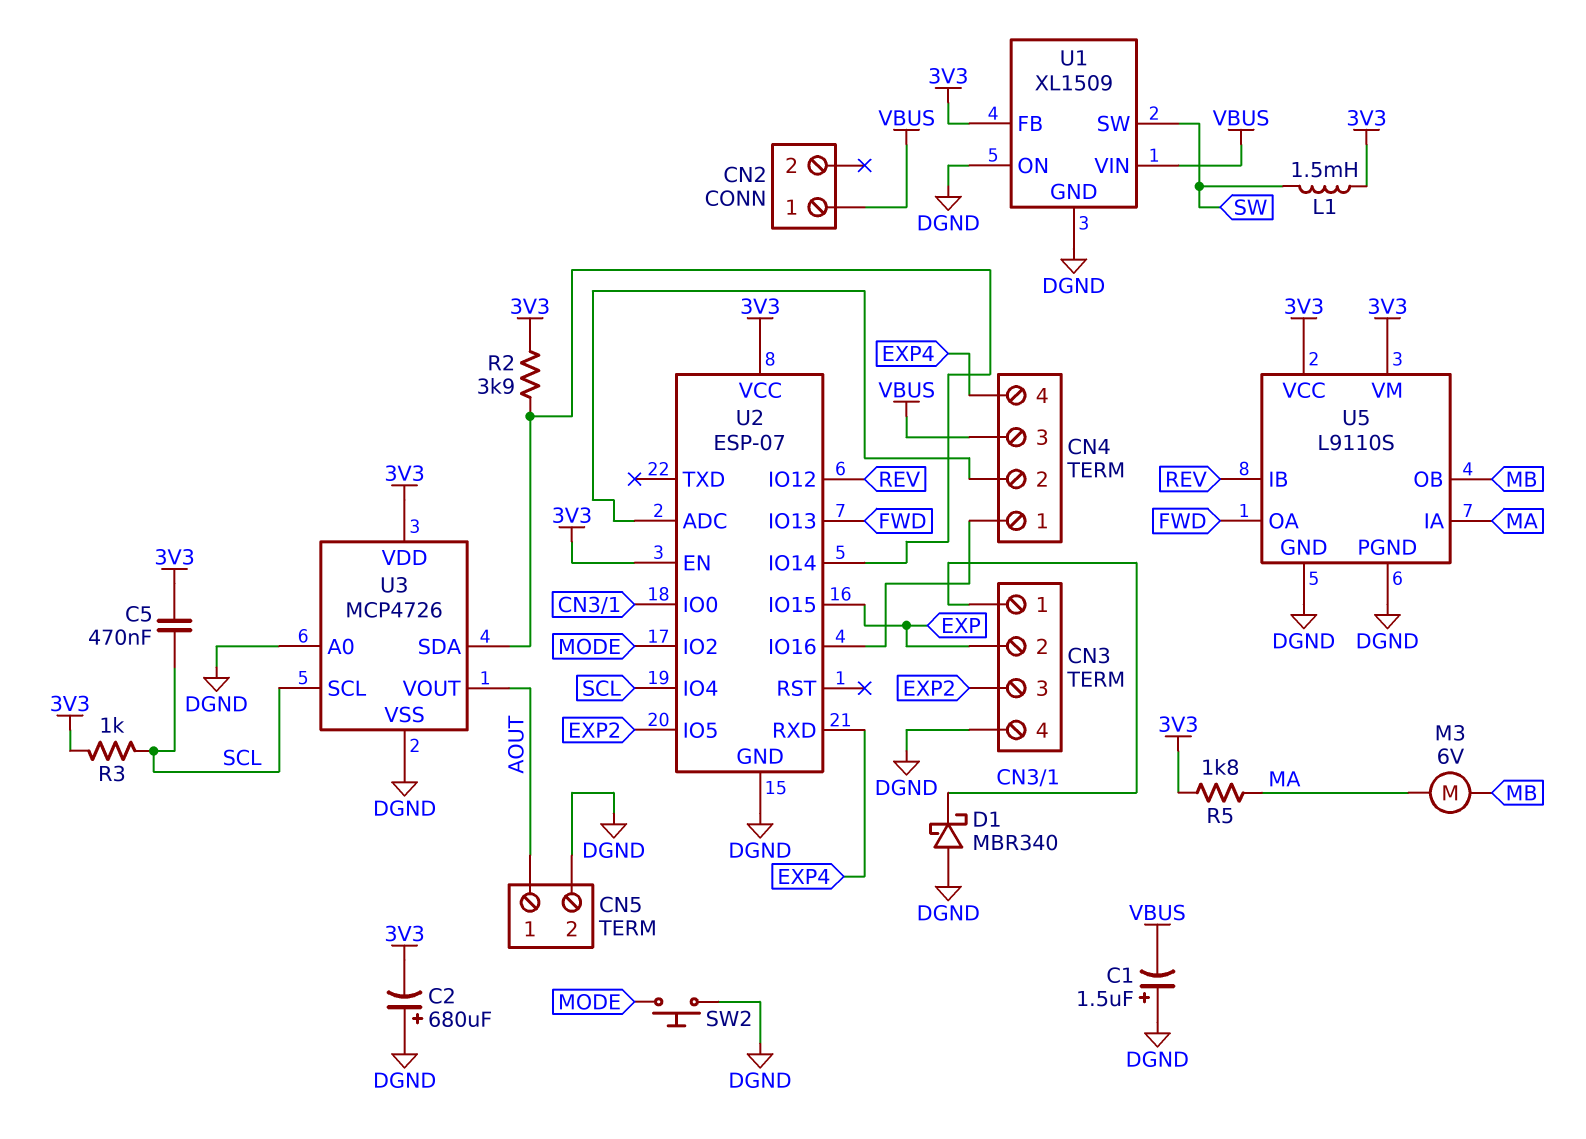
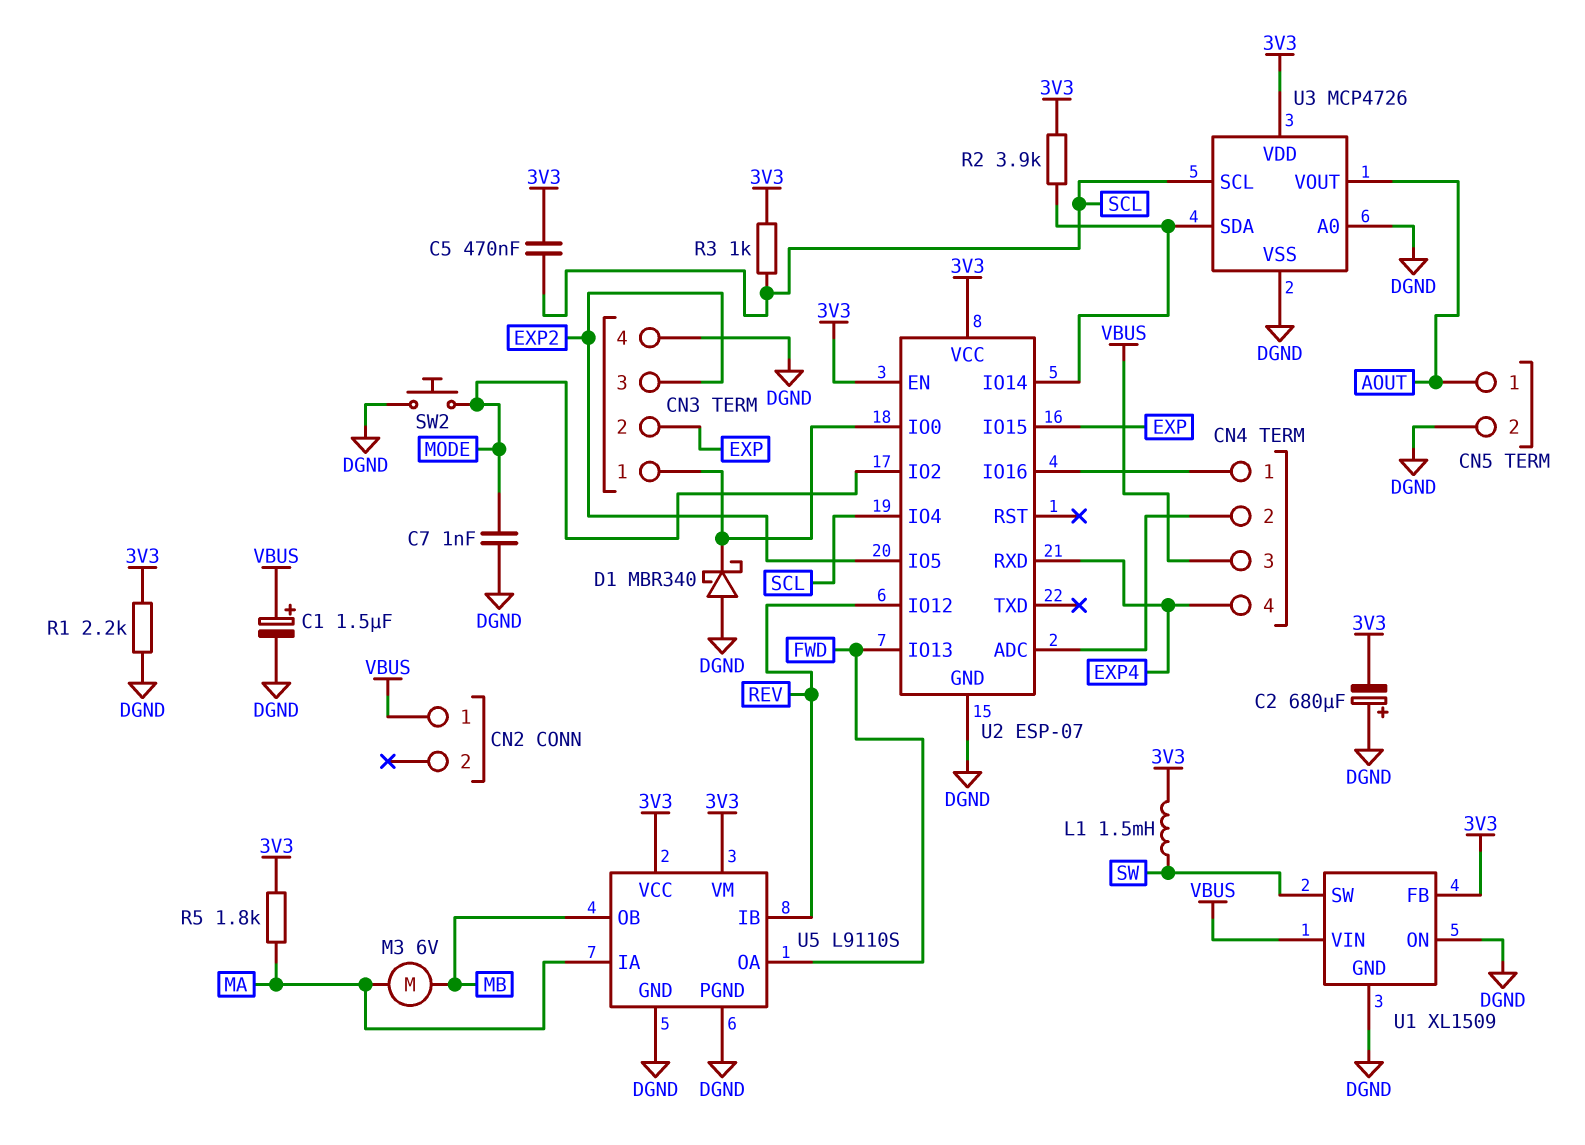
C1: 1.5uF (plus DGND, minus VBUS) -> 1.5uF (plus VBUS, minus DGND)
C7: none -> 1nF (DGND, MODE)
R1: none -> 2.2k (3V3, DGND)

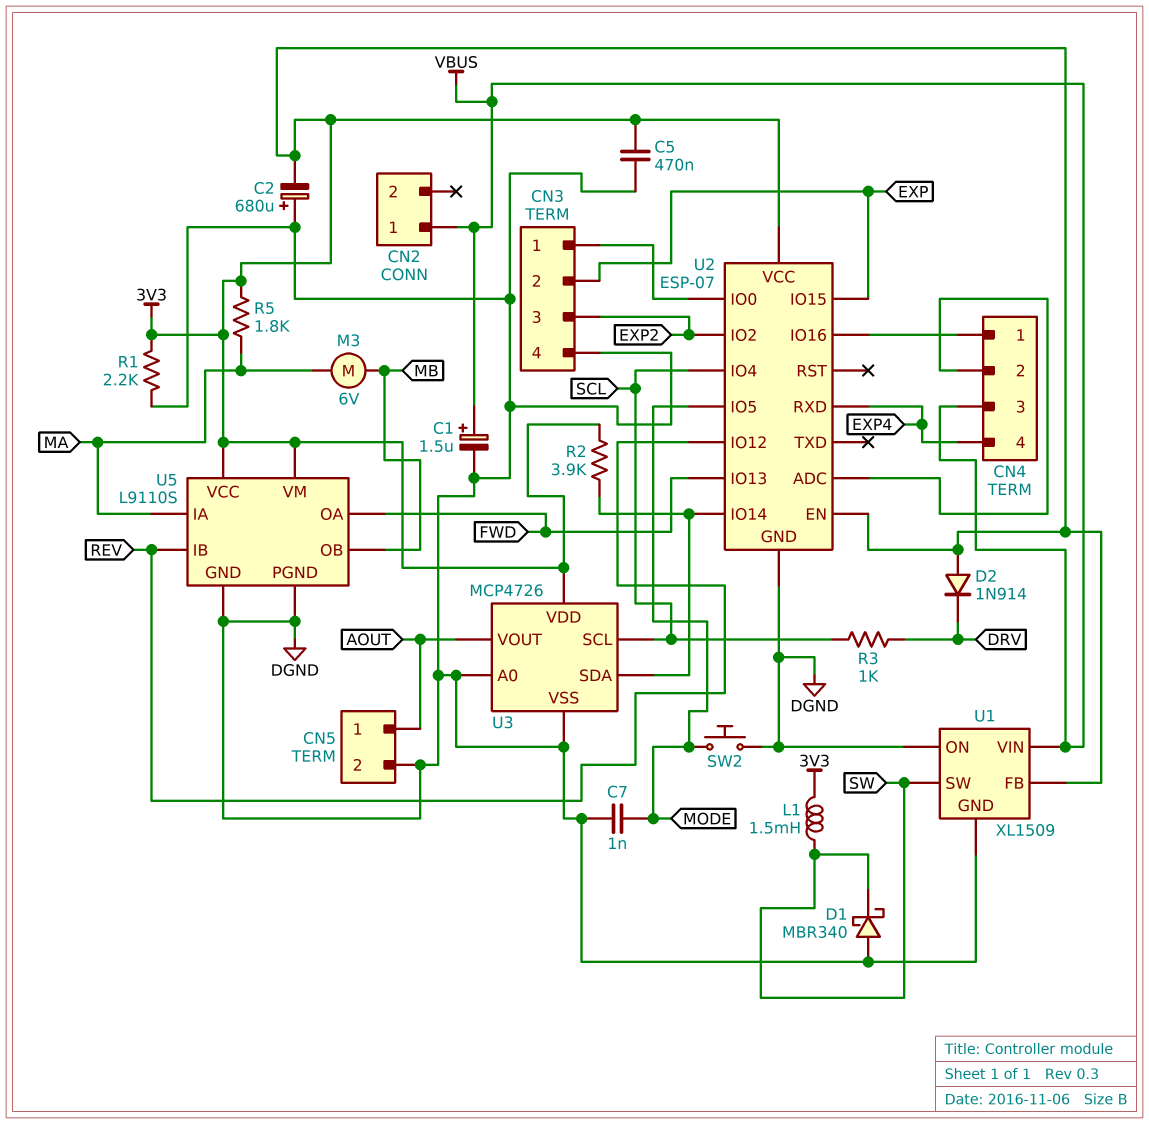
C5: 470nF (3V3, SCL) -> 470nF (3V3, DGND)
D1: schottky MBR340 (A DGND, K CN3/1) -> schottky MBR340 (A DGND, K SW)
D2: none -> diode 1N914 (A 3V3, K DRV)
R3: 1k (3V3, SCL) -> 1k (DRV, SCL)
U2 pin IO2: MODE -> EXP2
U2 pin IO5: EXP2 -> MODE

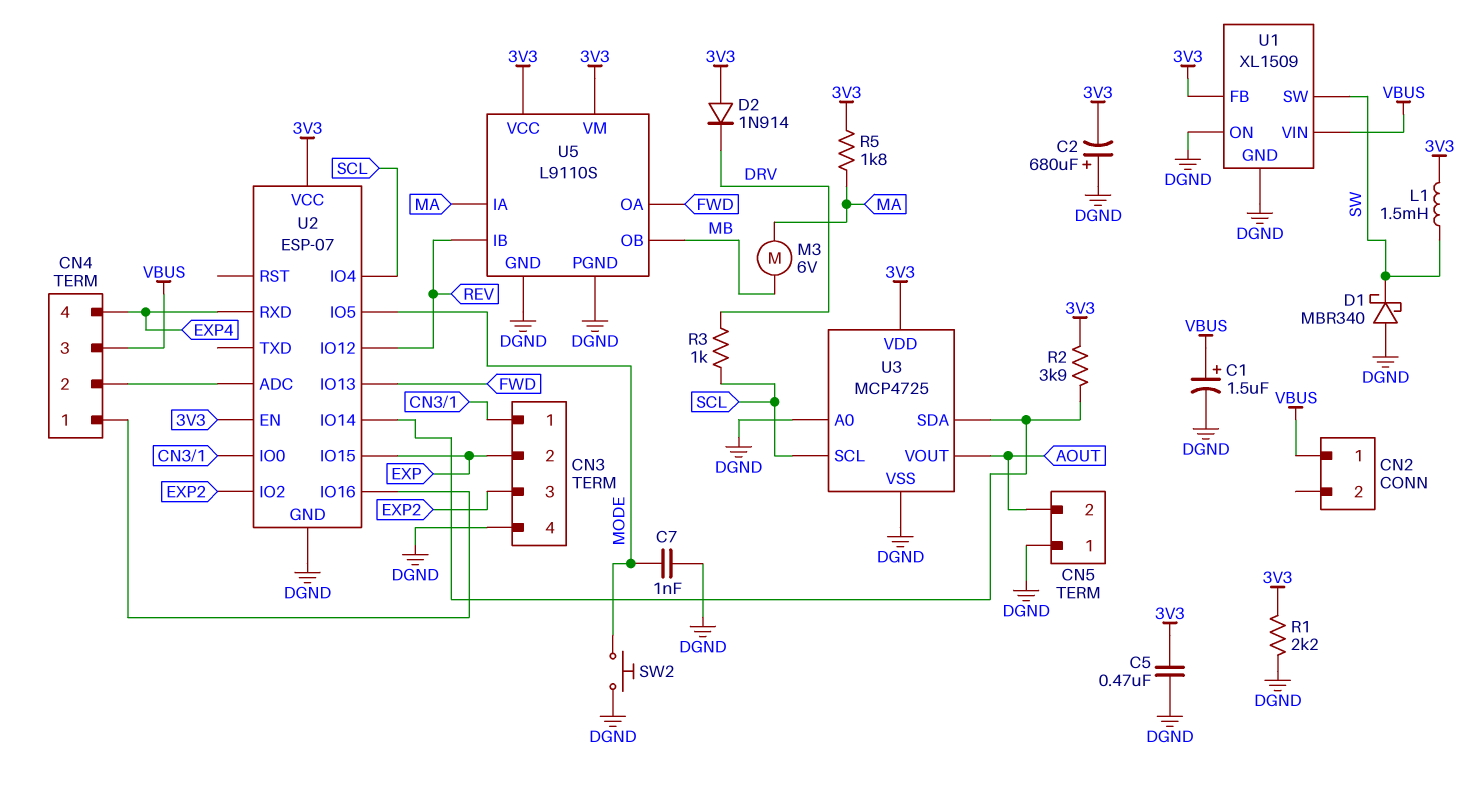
CN5 pin 1: AOUT -> DGND
CN5 pin 2: DGND -> AOUT
U3: MCP4726 -> MCP4725

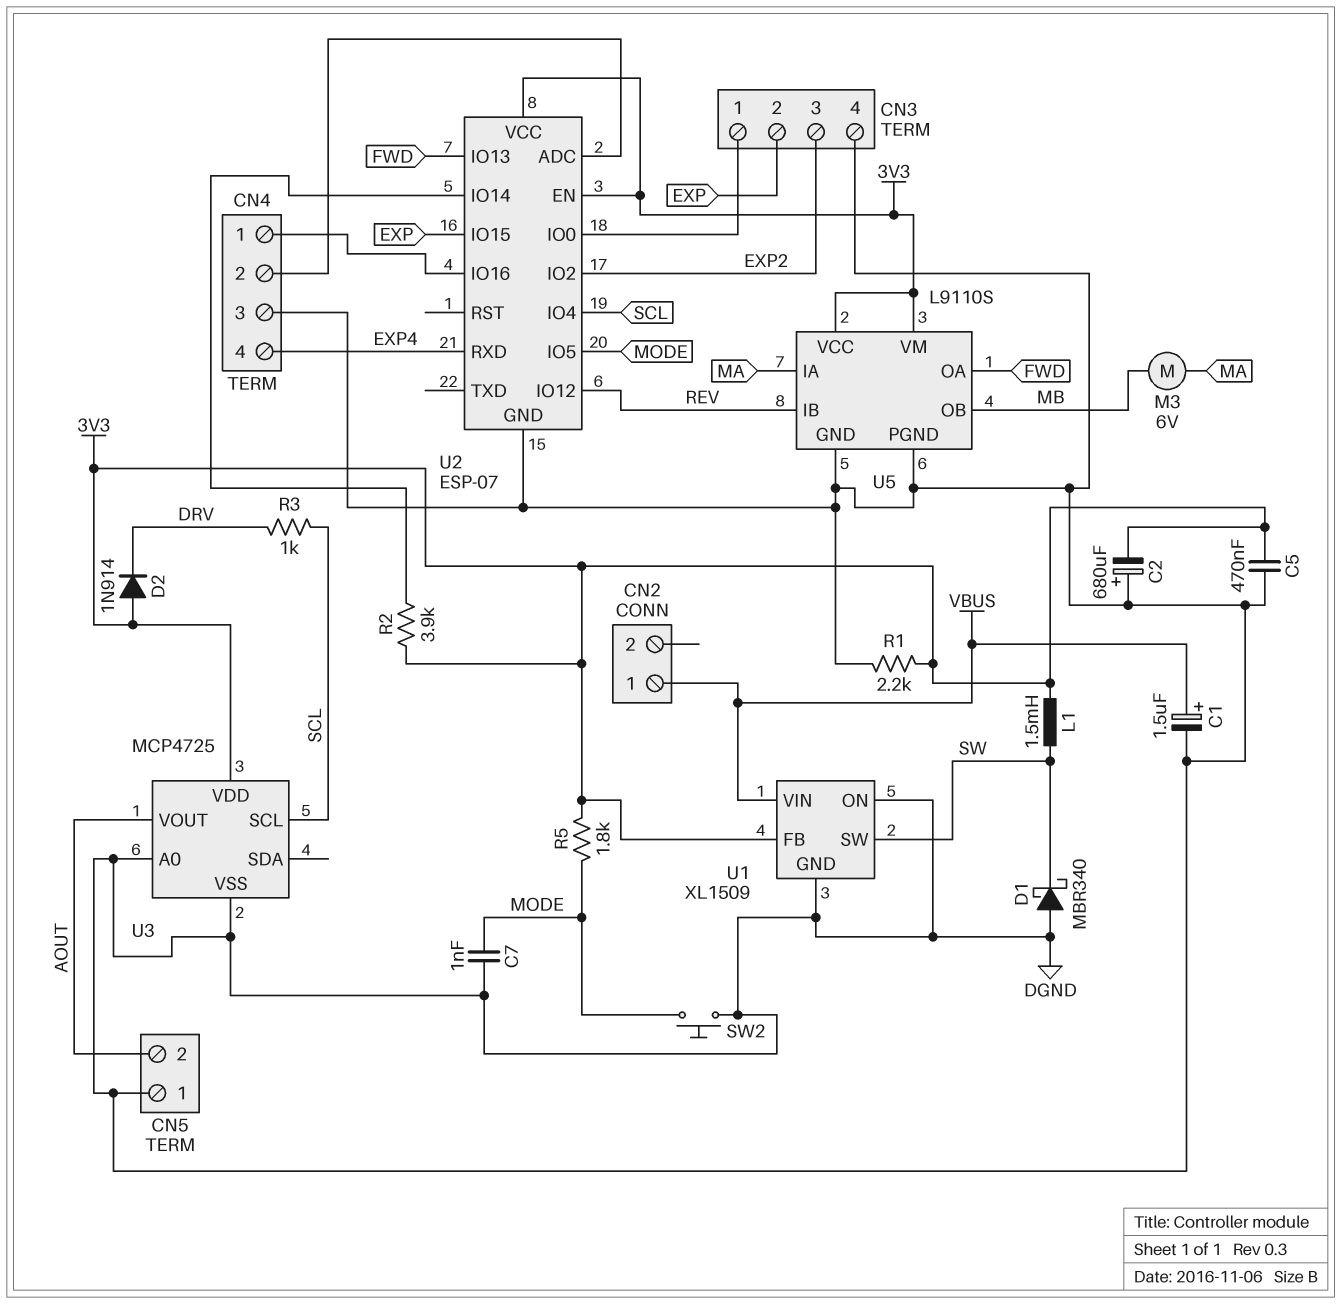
CN4 pin 3: VBUS -> DGND
R5: 1.8k (3V3, MA) -> 1.8k (3V3, MODE)
U3 pin SDA: U2/IO14 -> none

